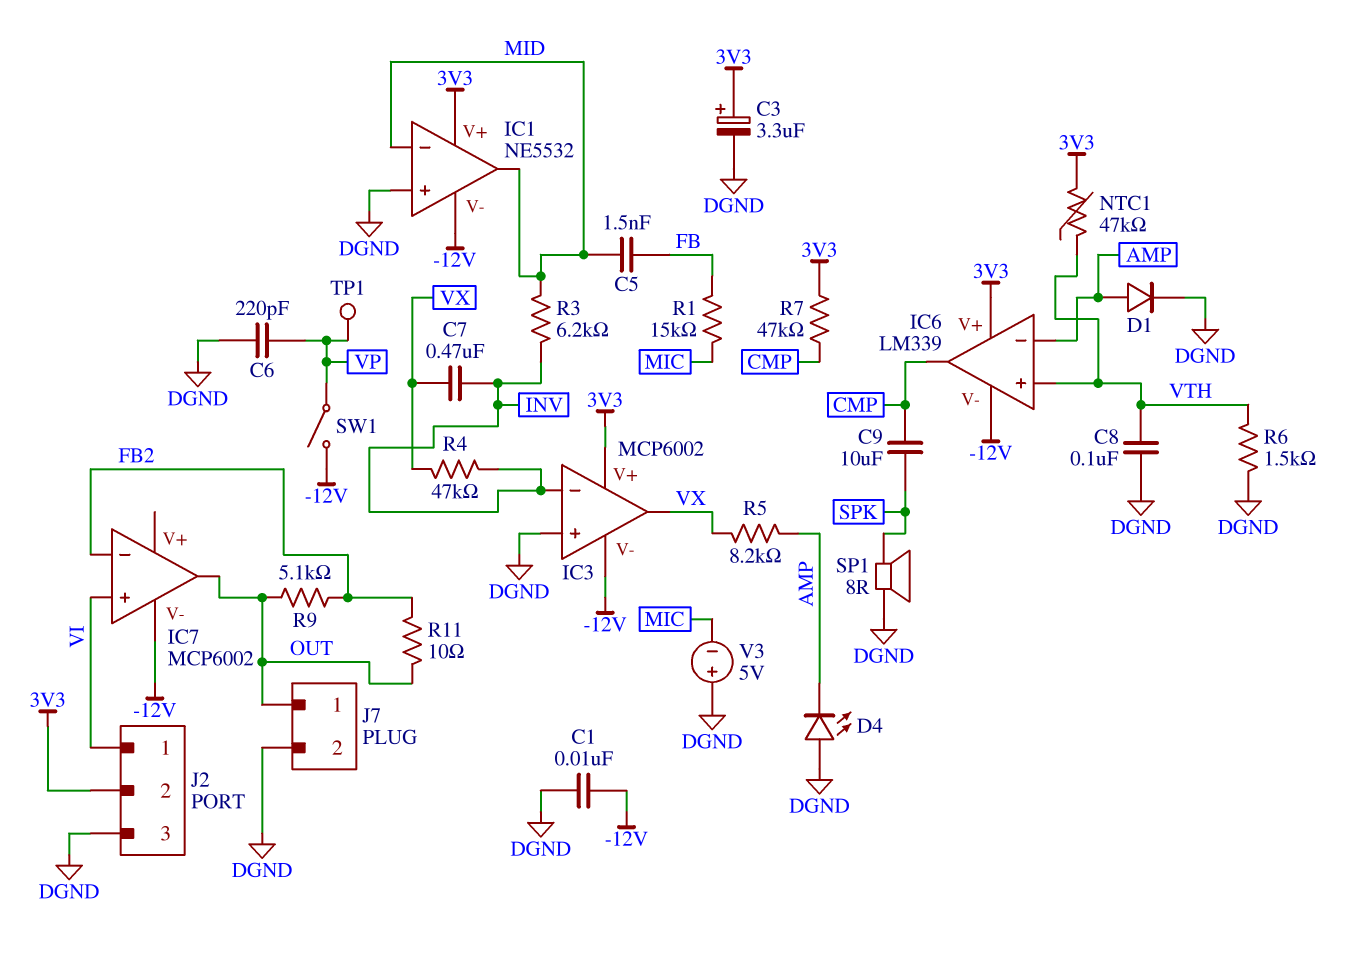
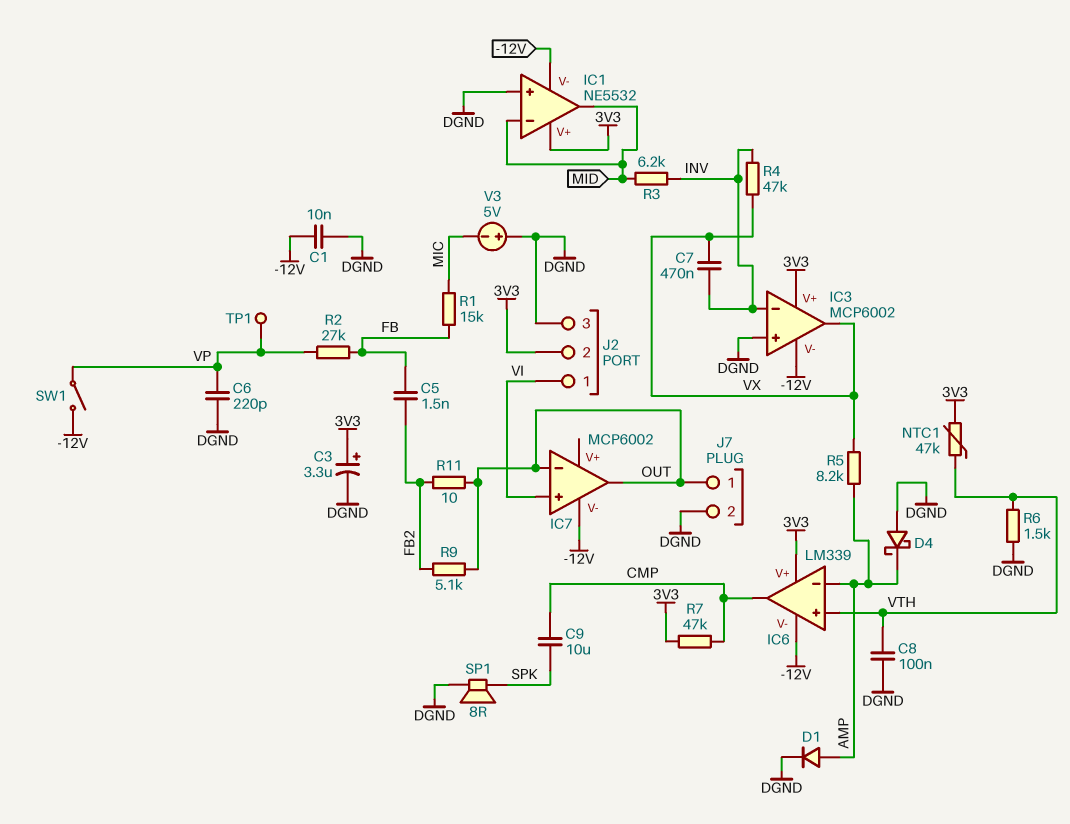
C5: 1.5nF (FB, MID) -> 1.5nF (FB, FB2)
D4: LED (A DGND, K AMP) -> schottky (A DGND, K AMP)
IC7 pin in-: FB2 -> OUT
R2: none -> 27k (FB, VP)

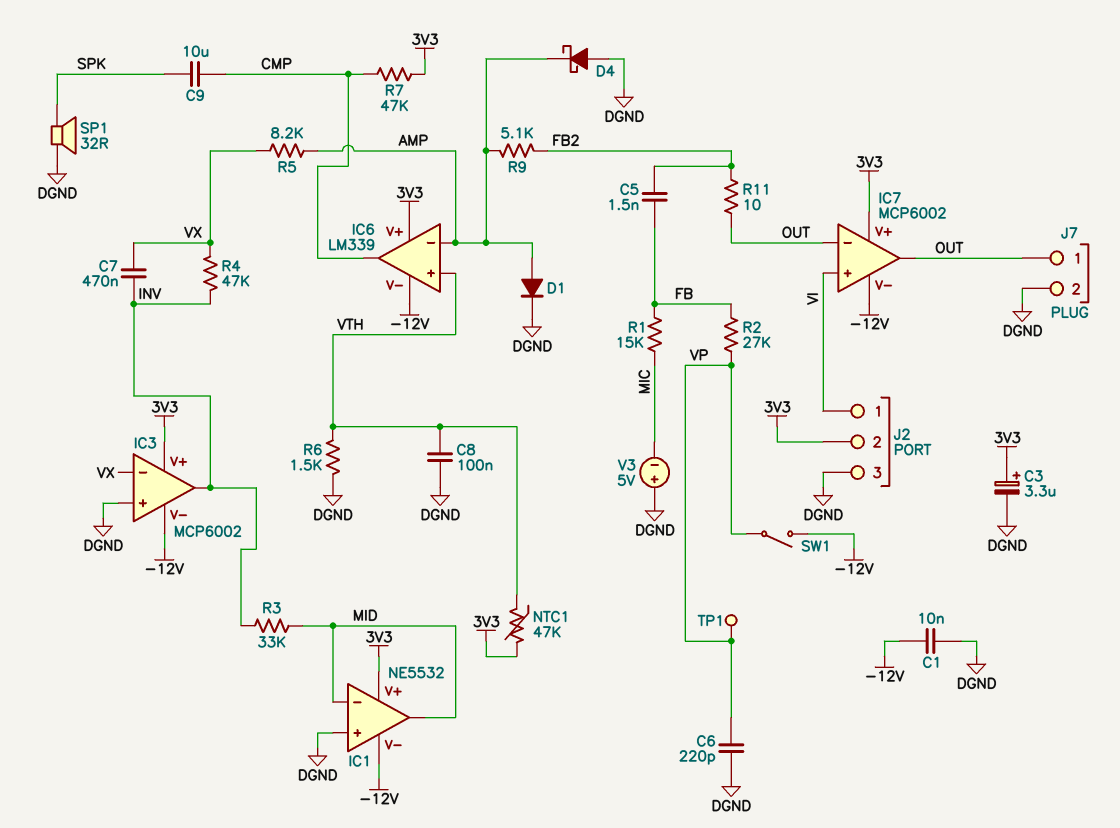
IC3 pin in-: INV -> VX
IC3 pin out: VX -> INV
IC7 pin V+: none -> 3V3
R3: 6.2k (INV, MID) -> 33k (INV, MID)
R9: 5.1k (FB2, OUT) -> 5.1k (AMP, FB2)
SP1: speaker 8R (DGND, SPK) -> speaker 32R (DGND, SPK)

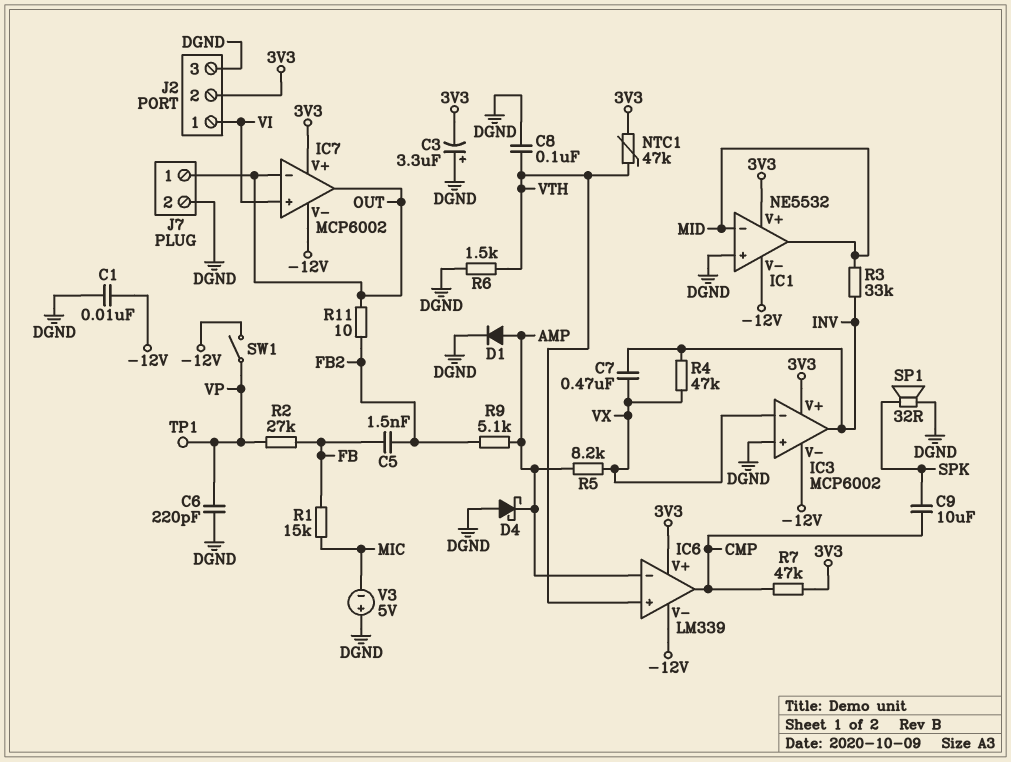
C3: 3.3uF (plus 3V3, minus DGND) -> 3.3uF (plus DGND, minus 3V3)

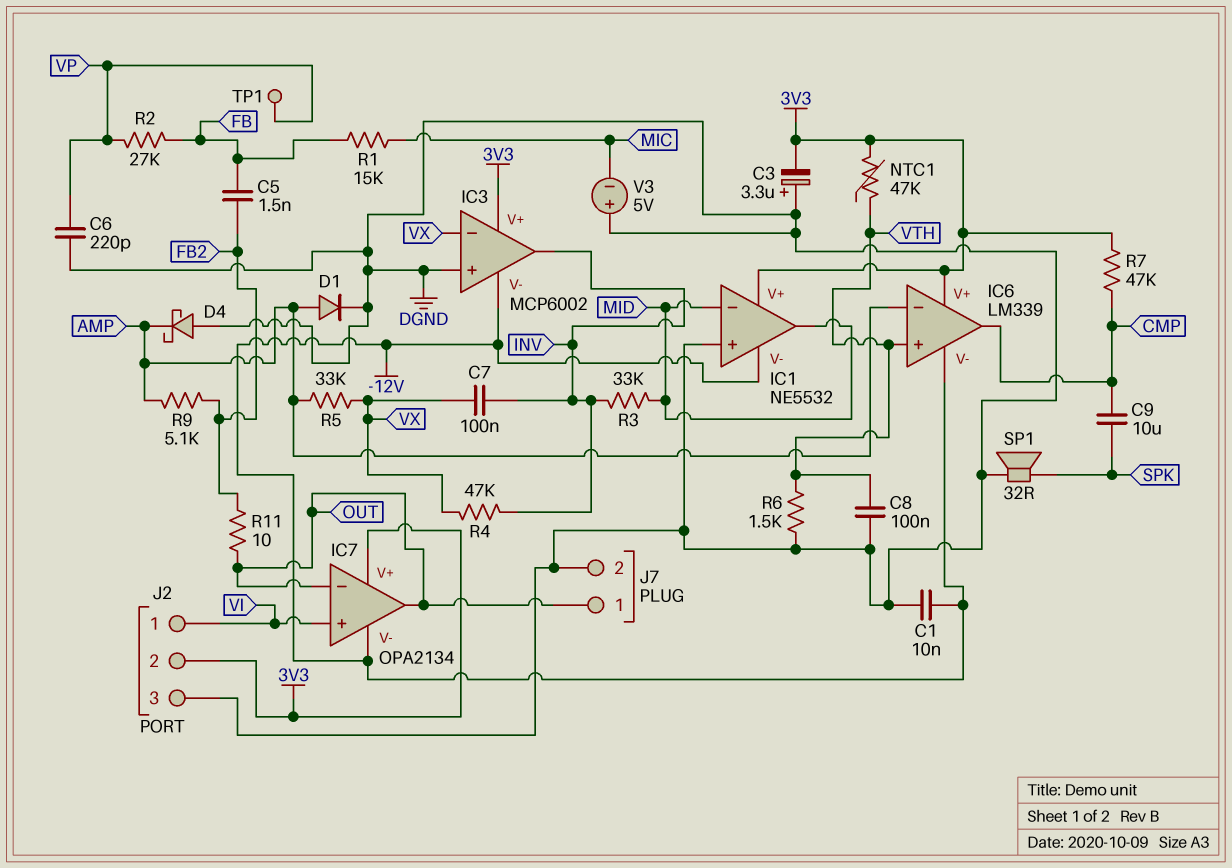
C7: 470nF (INV, VX) -> 100nF (INV, VX)
IC7: MCP6002 -> OPA2134
R5: 8.2k (AMP, VX) -> 33k (AMP, VX)
SW1: switch (-12V, VP) -> none

